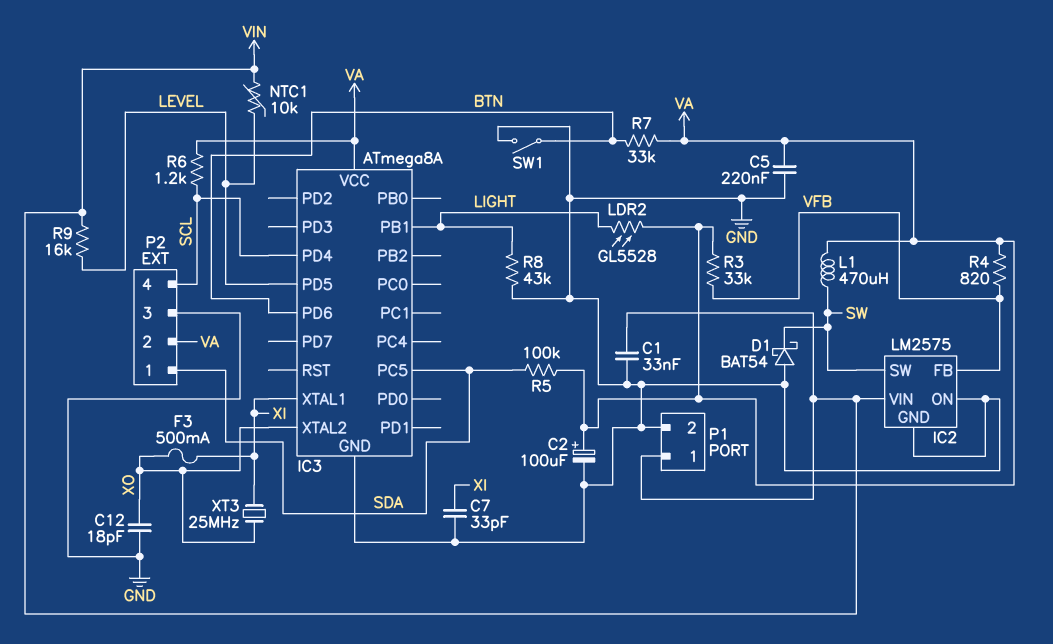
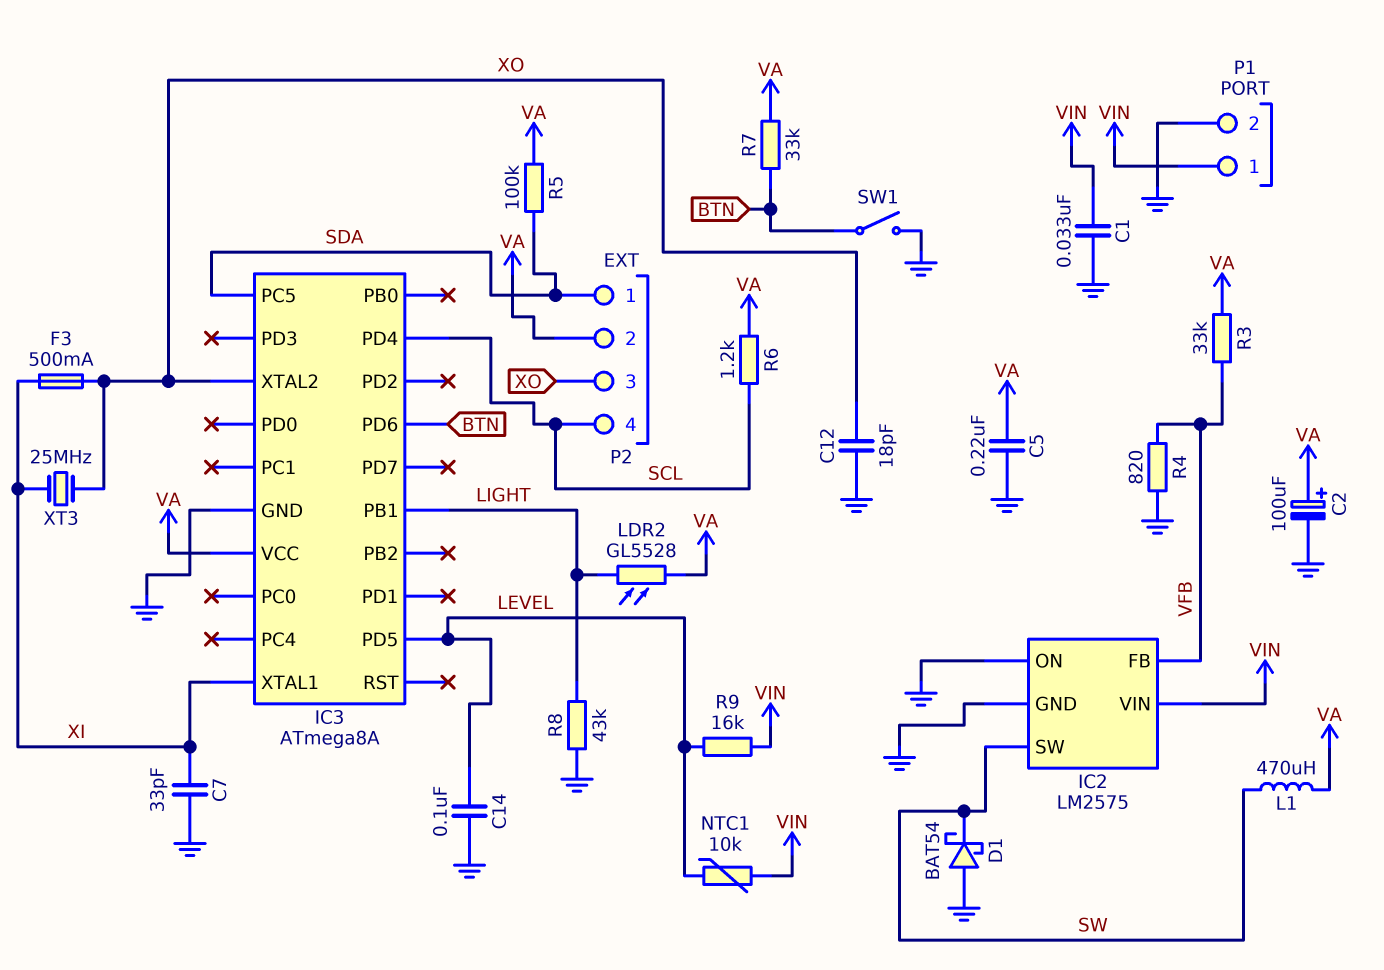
C14: none -> 100nF (GND, LEVEL)
P2 pin 3: GND -> XO
R4: 820 (VA, VFB) -> 820 (GND, VFB)

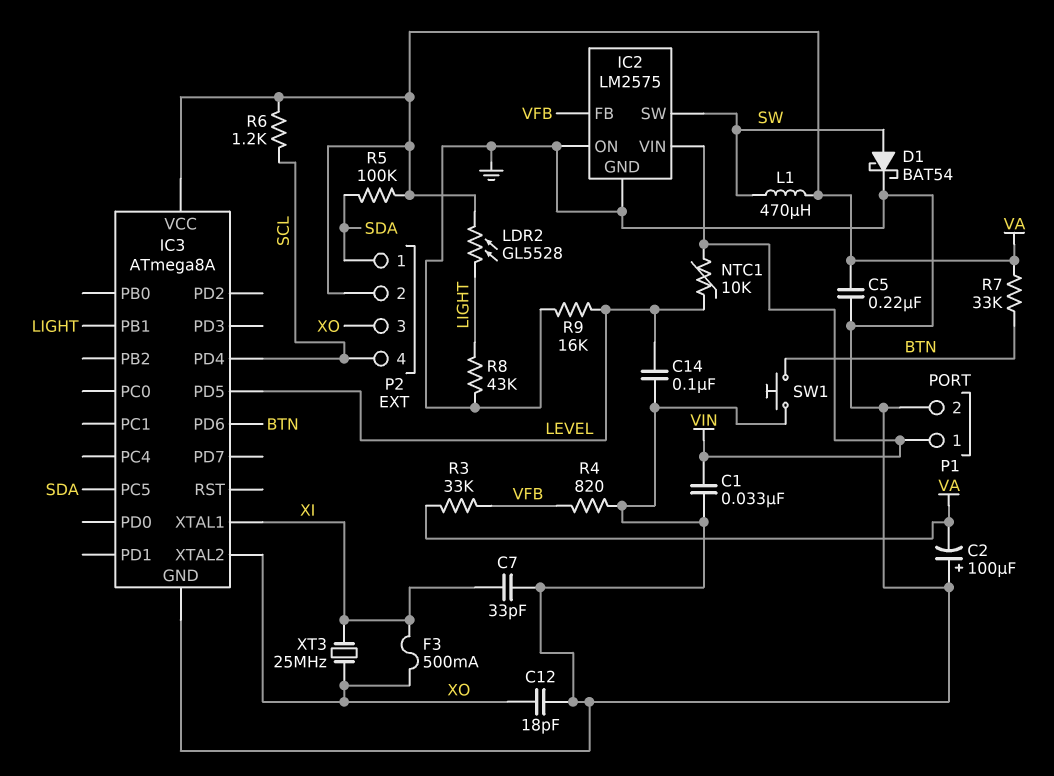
C2: 100uF (plus VA, minus GND) -> 100uF (plus GND, minus VA)
D1: schottky BAT54 (A GND, K SW) -> schottky BAT54 (A SW, K GND)
R9: 16k (LEVEL, VIN) -> 16k (GND, LEVEL)
SW1: switch (BTN, GND) -> button (BTN, GND)

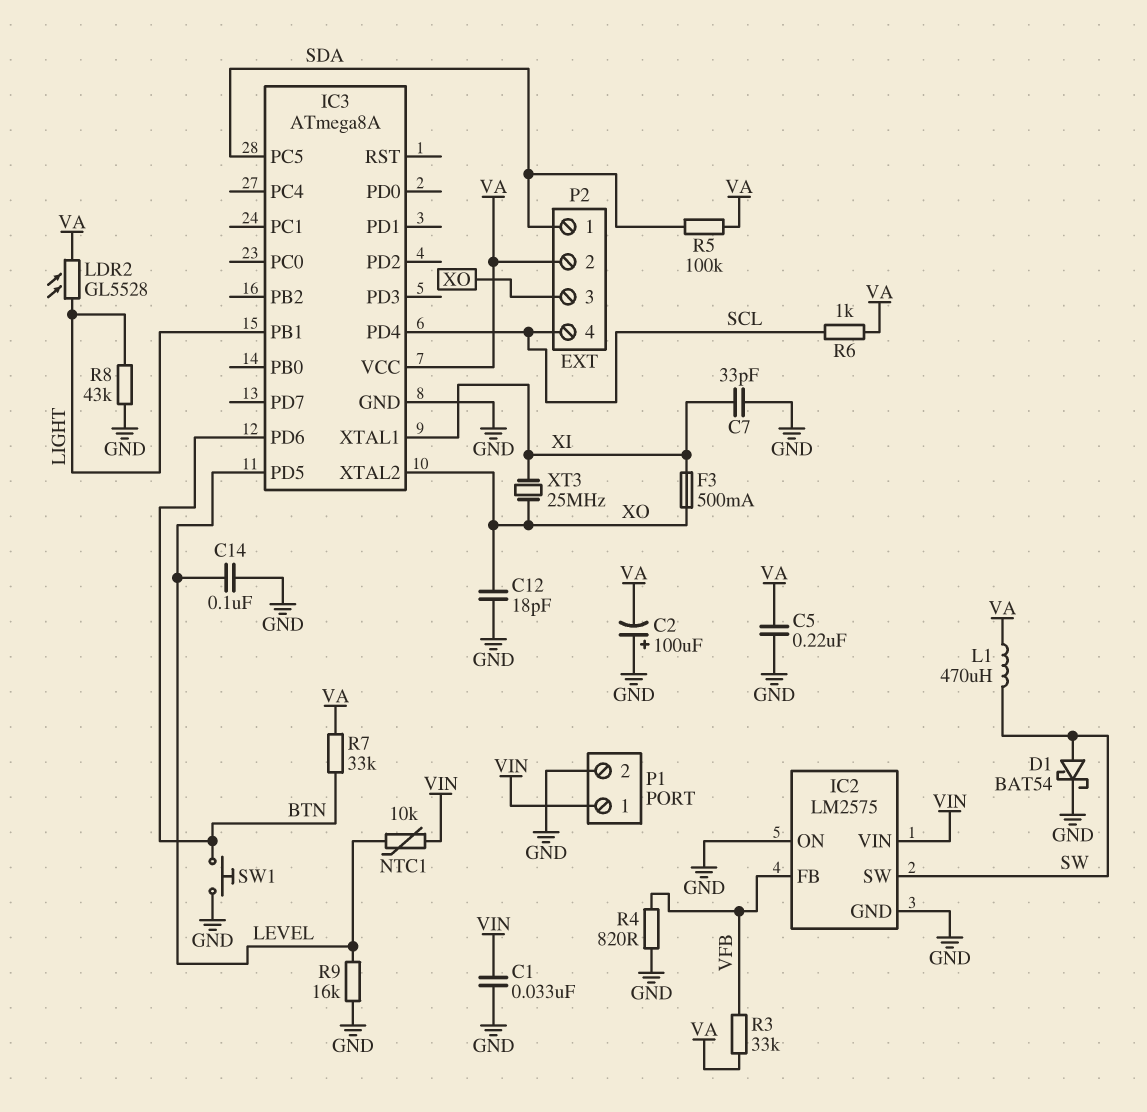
R6: 1.2k (SCL, VA) -> 1k (SCL, VA)

